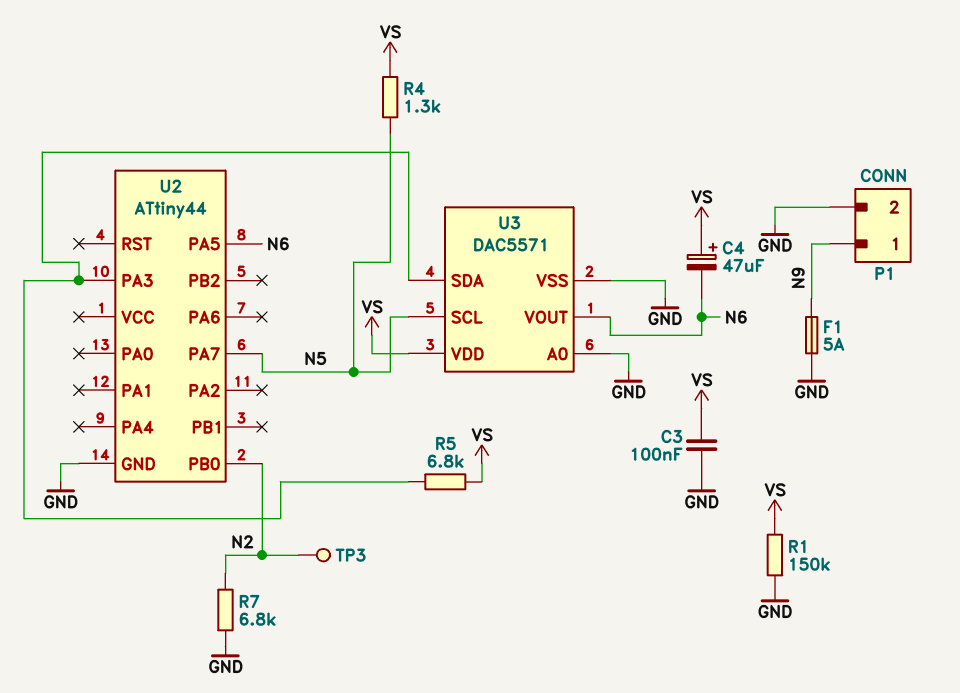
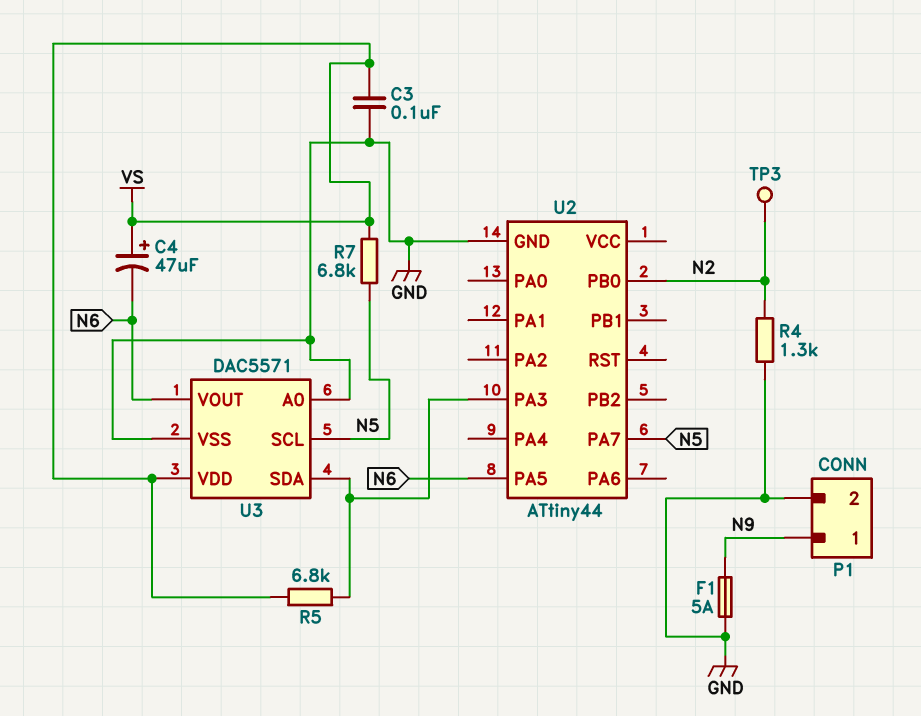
R1: 150k (GND, VS) -> none
R4: 1.3k (N5, VS) -> 1.3k (GND, N2)
R7: 6.8k (GND, N2) -> 6.8k (N5, VS)

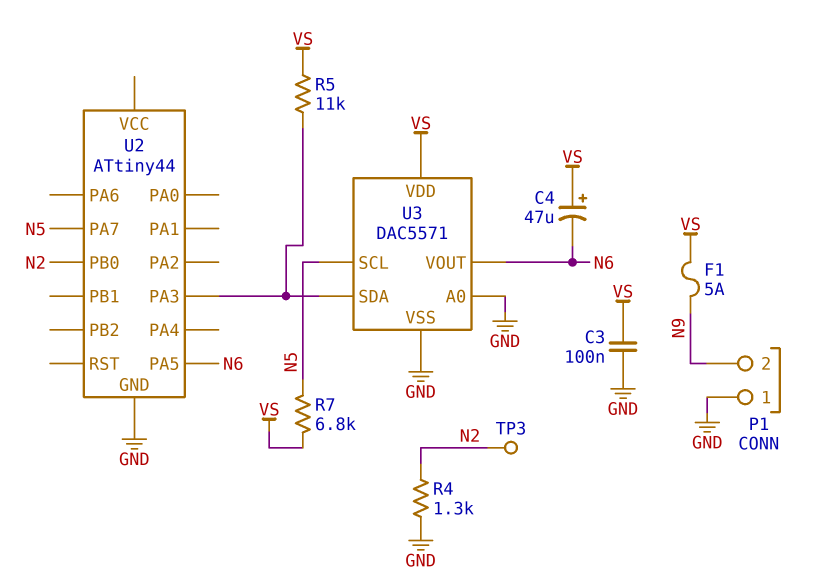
F1: 5A (GND, N9) -> 5A (N9, VS)
P1 pin 1: N9 -> GND
P1 pin 2: GND -> N9
R5: 6.8k (U2/PA3, VS) -> 11k (U2/PA3, VS)

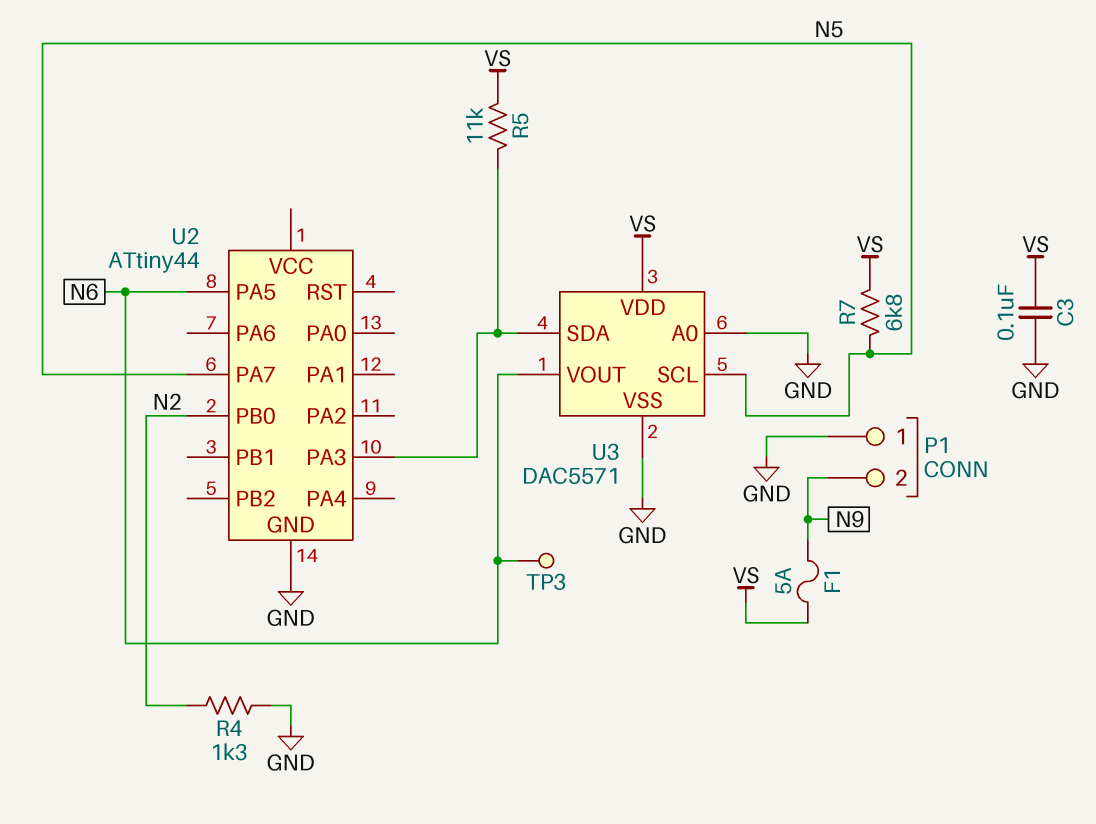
C4: 47uF (plus VS, minus N6) -> none
TP3: test point (N2) -> test point (N6)

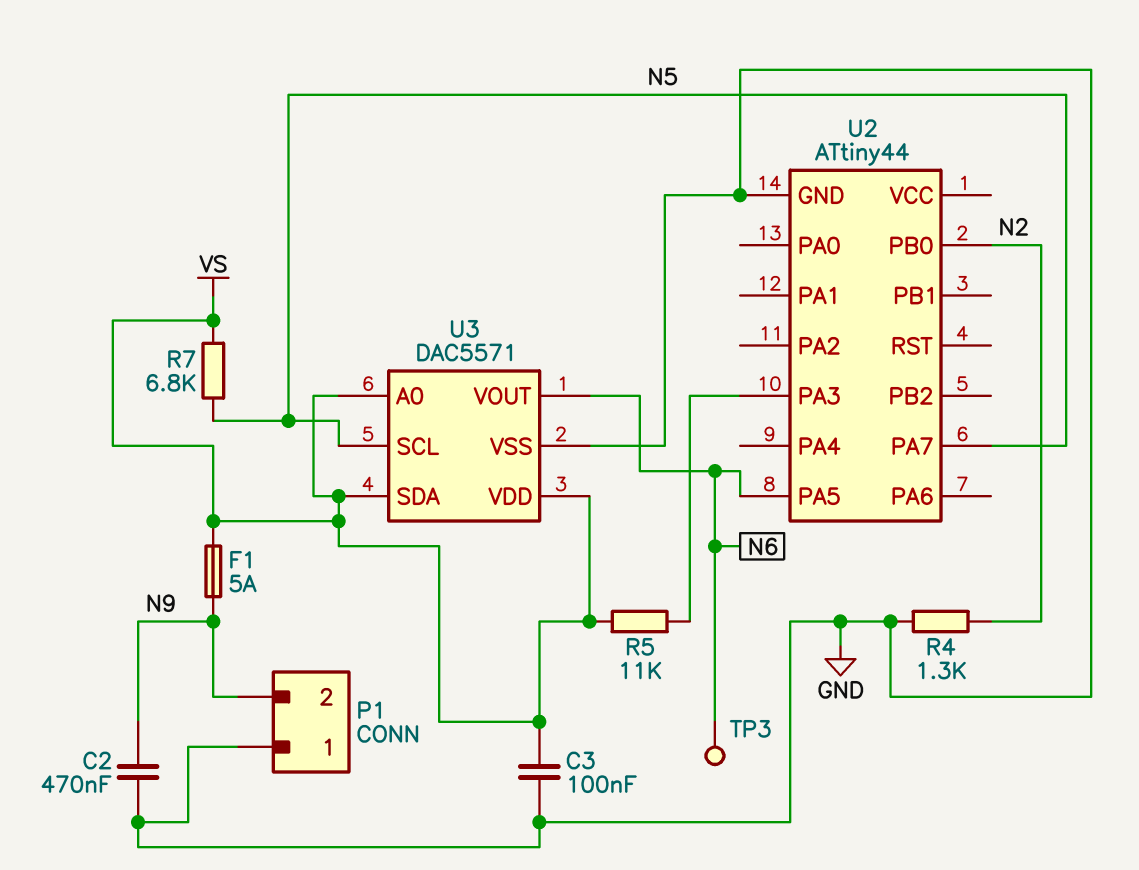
C2: none -> 470nF (GND, N9)
U3 pin A0: GND -> VS
U3 pin SDA: U2/PA3 -> VS

